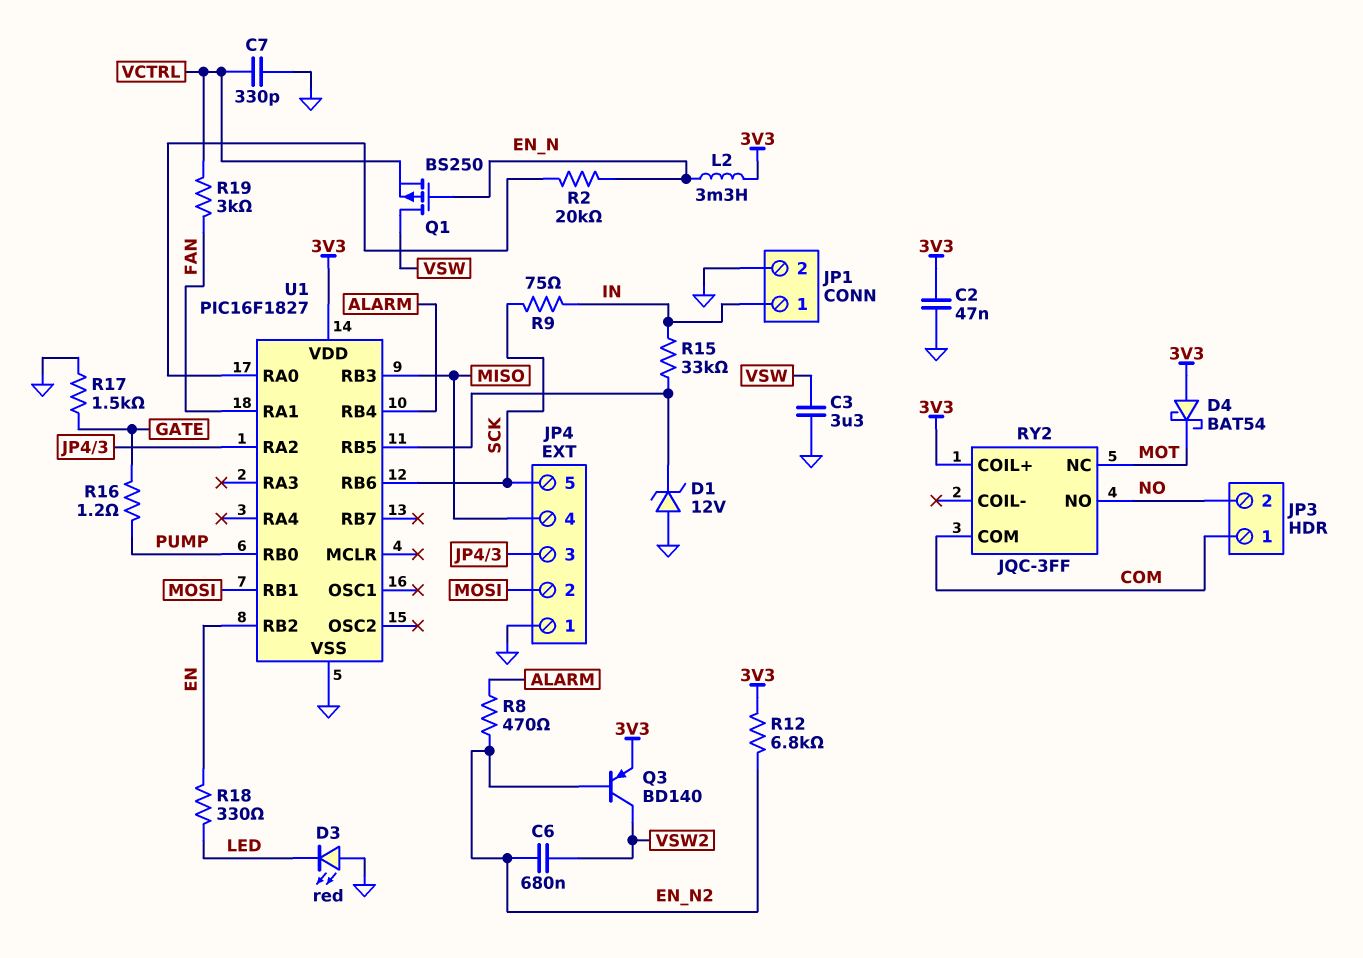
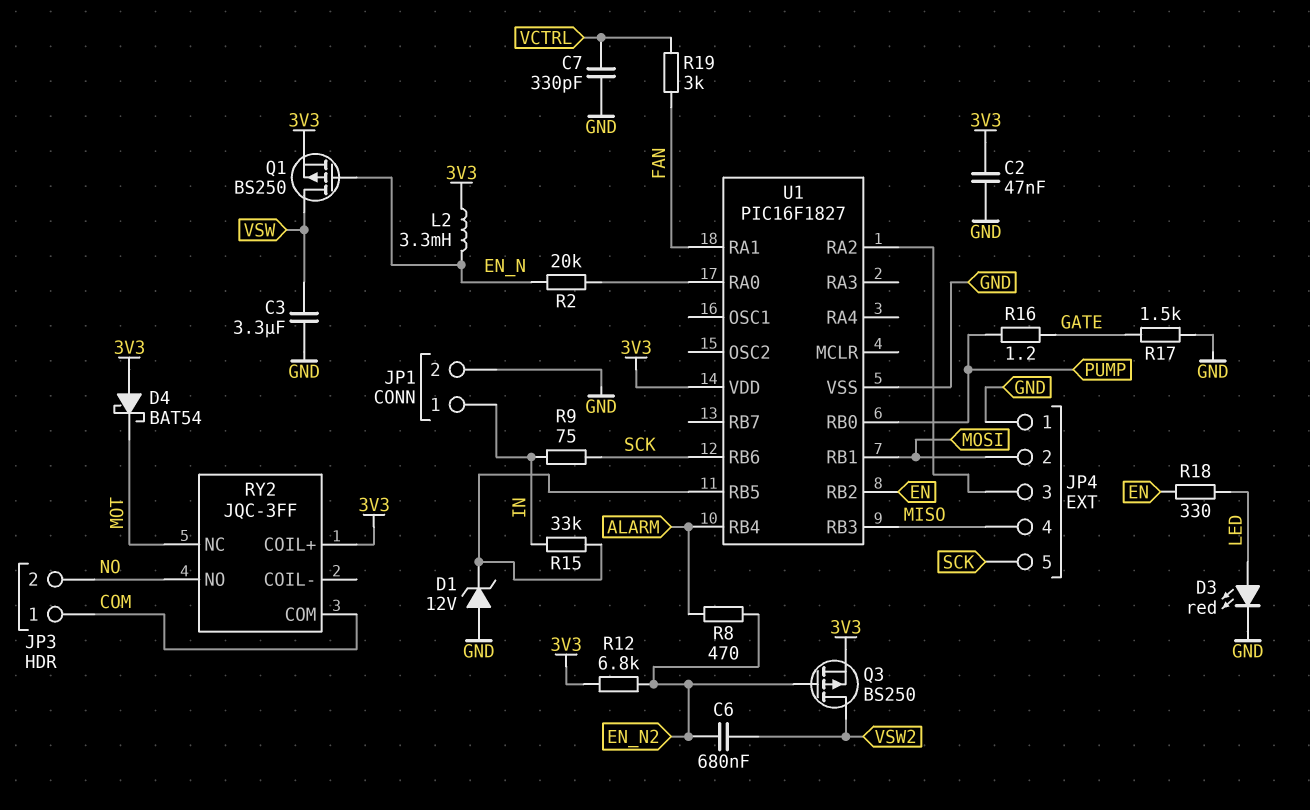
D3: LED red (A GND, K LED) -> LED red (A LED, K GND)
Q1: PMOS BS250 (G EN_N, D VSW, S VCTRL) -> PMOS BS250 (G EN_N, D VSW, S 3V3)
Q3: PNP BD140 (B EN_N2, C VSW2, E 3V3) -> PMOS BS250 (G EN_N2, D VSW2, S 3V3)

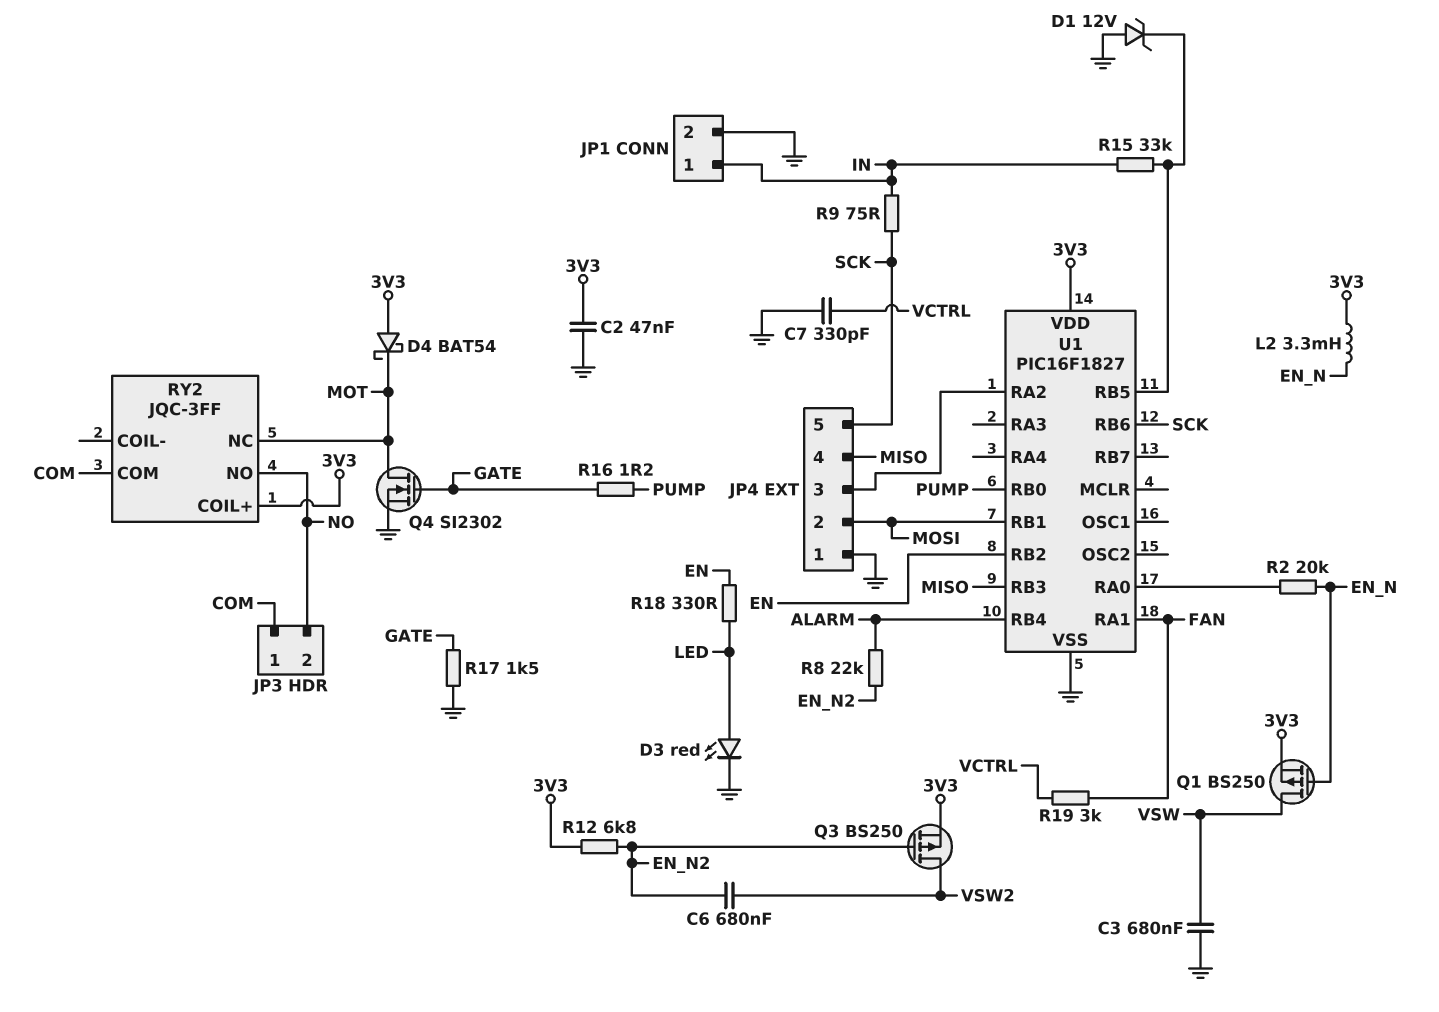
C3: 3.3uF (GND, VSW) -> 680nF (GND, VSW)
Q4: none -> NMOS SI2302 (G GATE, D MOT, S GND)
R8: 470 (ALARM, EN_N2) -> 22k (ALARM, EN_N2)

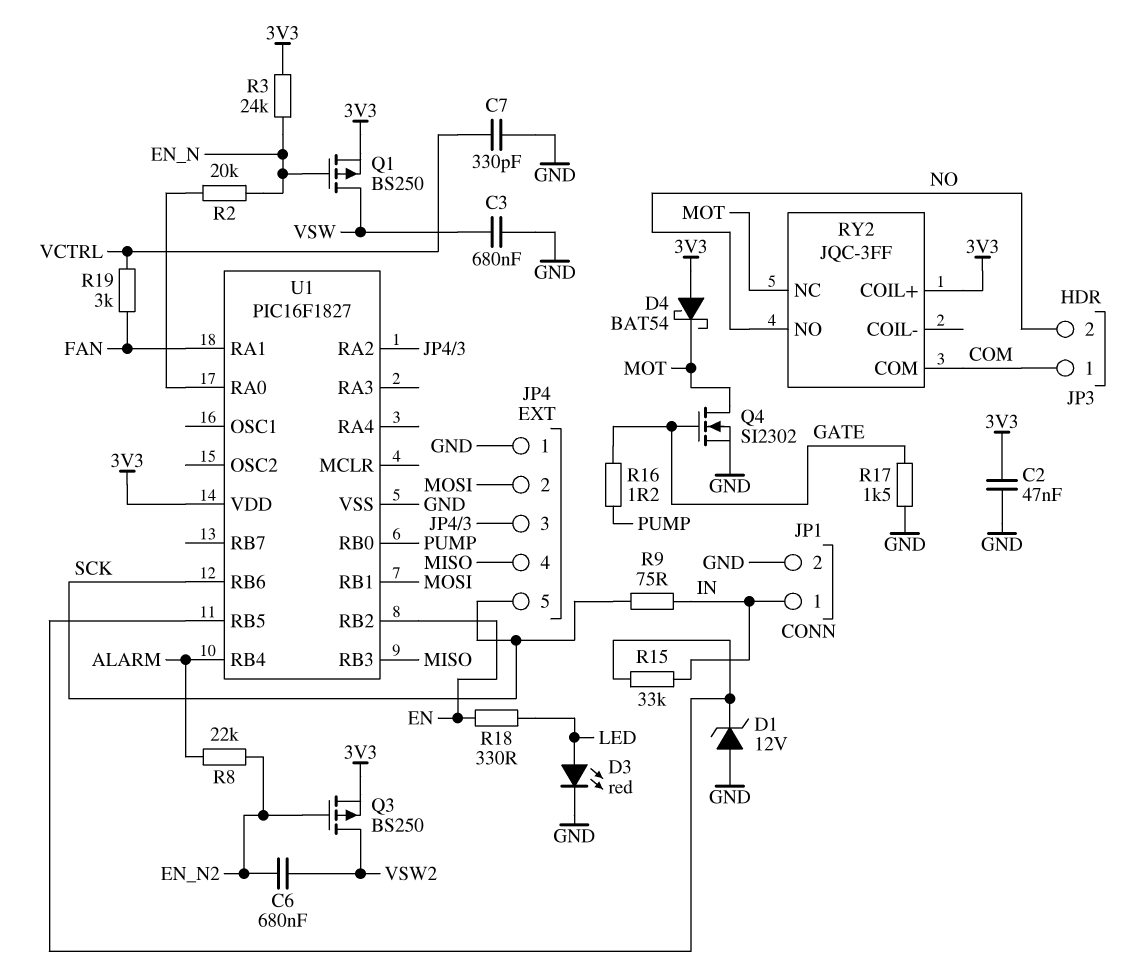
L2: 3.3mH (3V3, EN_N) -> none
R3: none -> 24k (3V3, EN_N)
R12: 6.8k (3V3, EN_N2) -> none

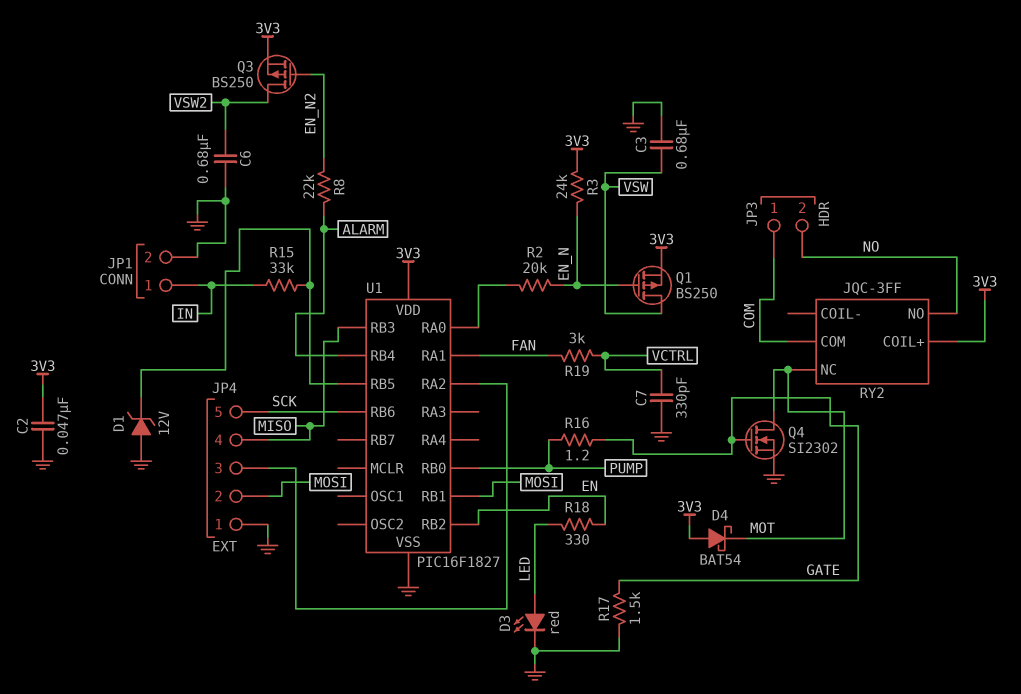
C6: 680nF (EN_N2, VSW2) -> 680nF (GND, VSW2)
R9: 75 (IN, SCK) -> none

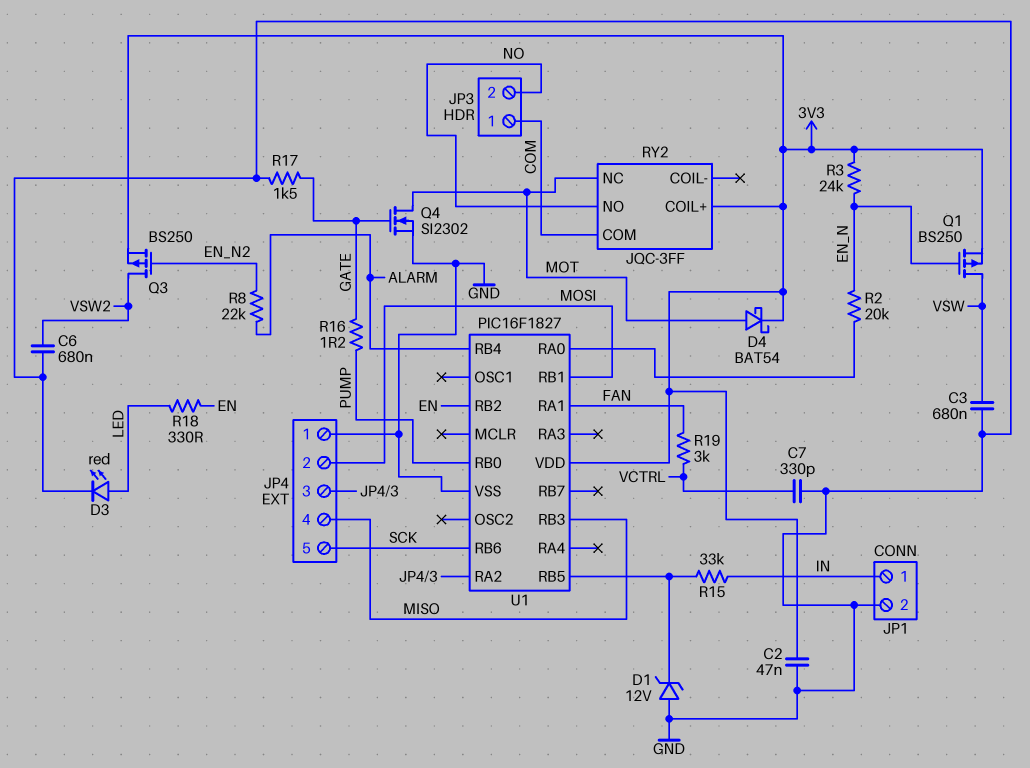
D4: schottky BAT54 (A 3V3, K MOT) -> schottky BAT54 (A MOT, K 3V3)

